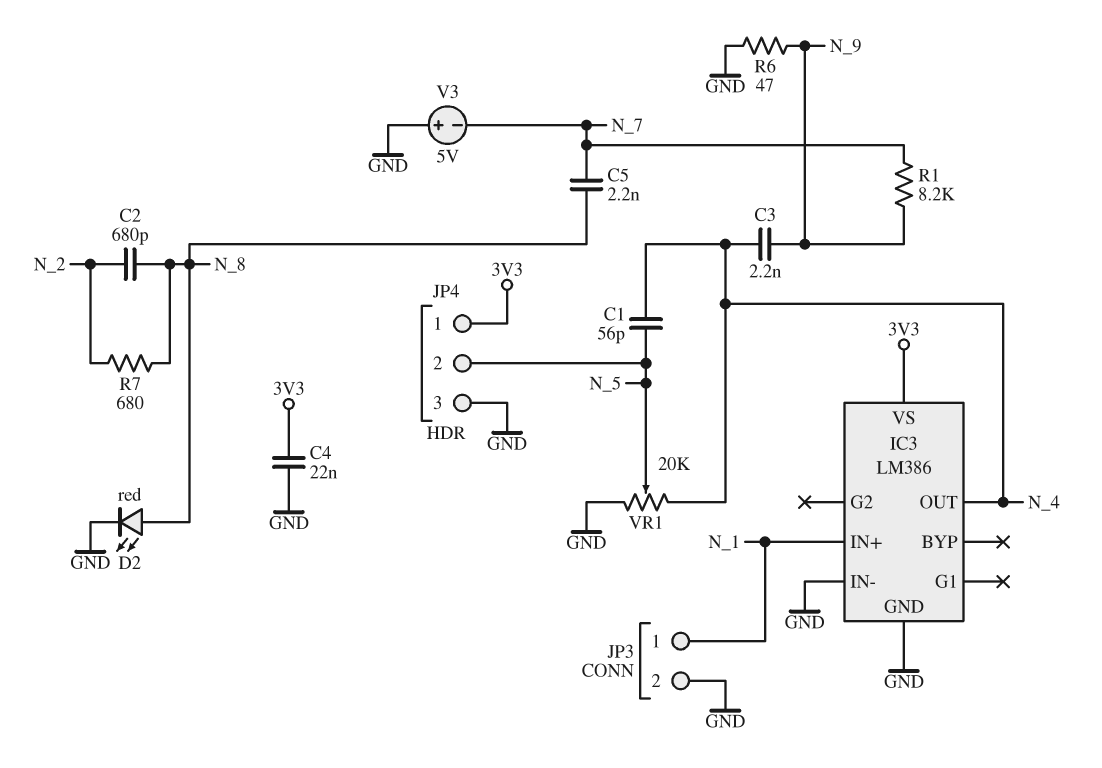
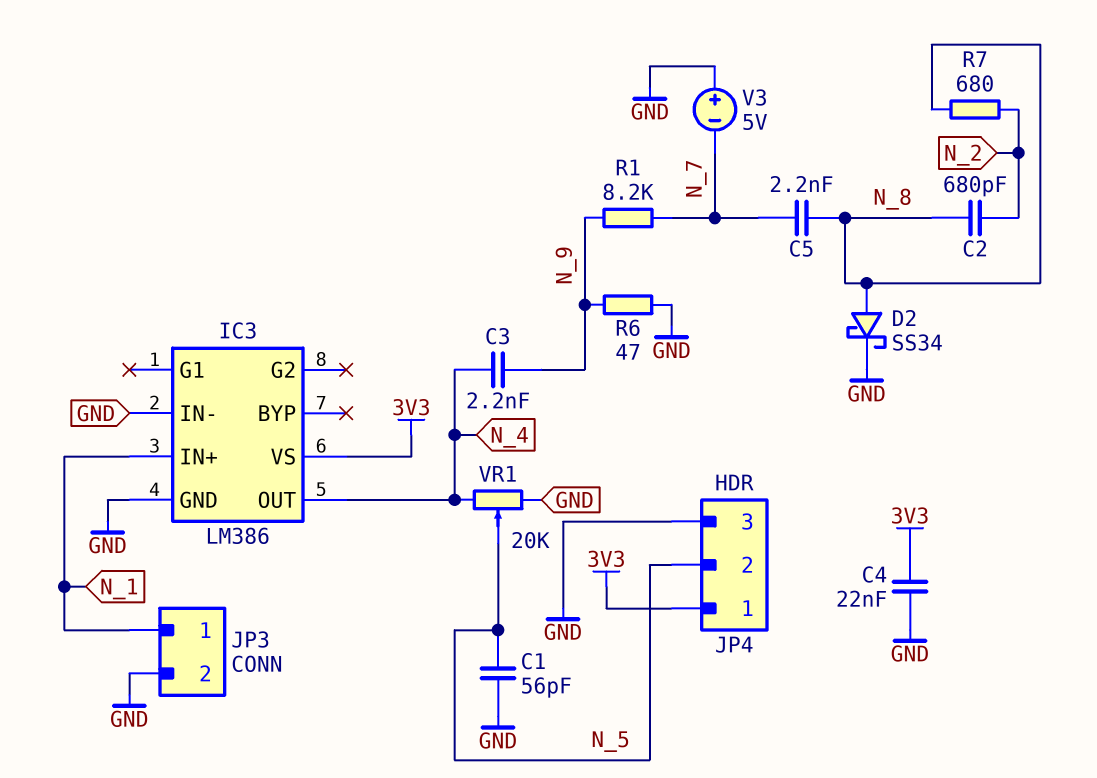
C1: 56pF (N_4, N_5) -> 56pF (GND, N_5)
D2: LED red (A N_8, K GND) -> schottky SS34 (A N_8, K GND)

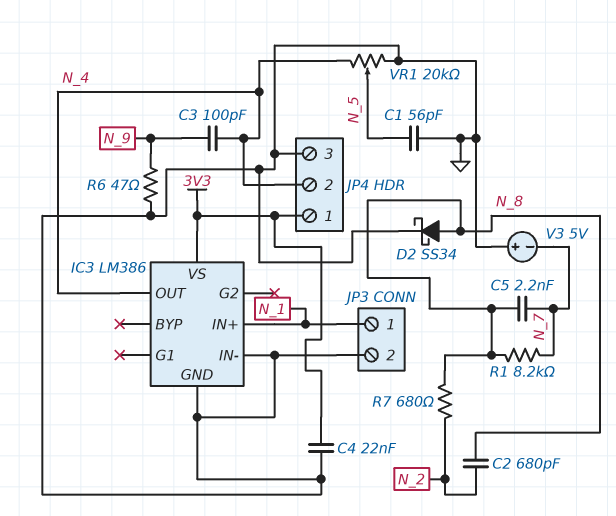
C3: 2.2nF (N_4, N_9) -> 100pF (N_4, N_9)
JP4 pin 2: N_5 -> N_4
R1: 8.2k (N_7, N_9) -> 8.2k (N_7, N_8)

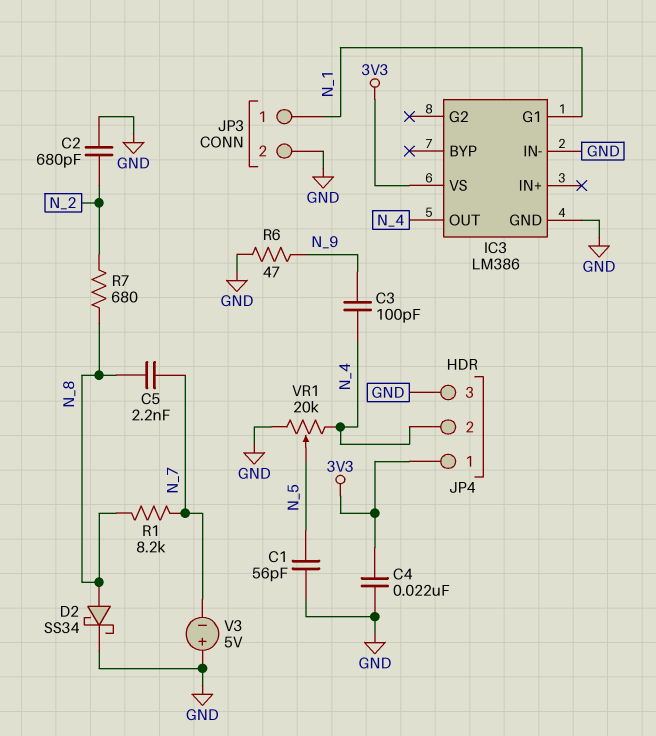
C2: 680pF (N_2, N_8) -> 680pF (GND, N_2)
IC3 pin G1: none -> N_1
IC3 pin IN+: N_1 -> none

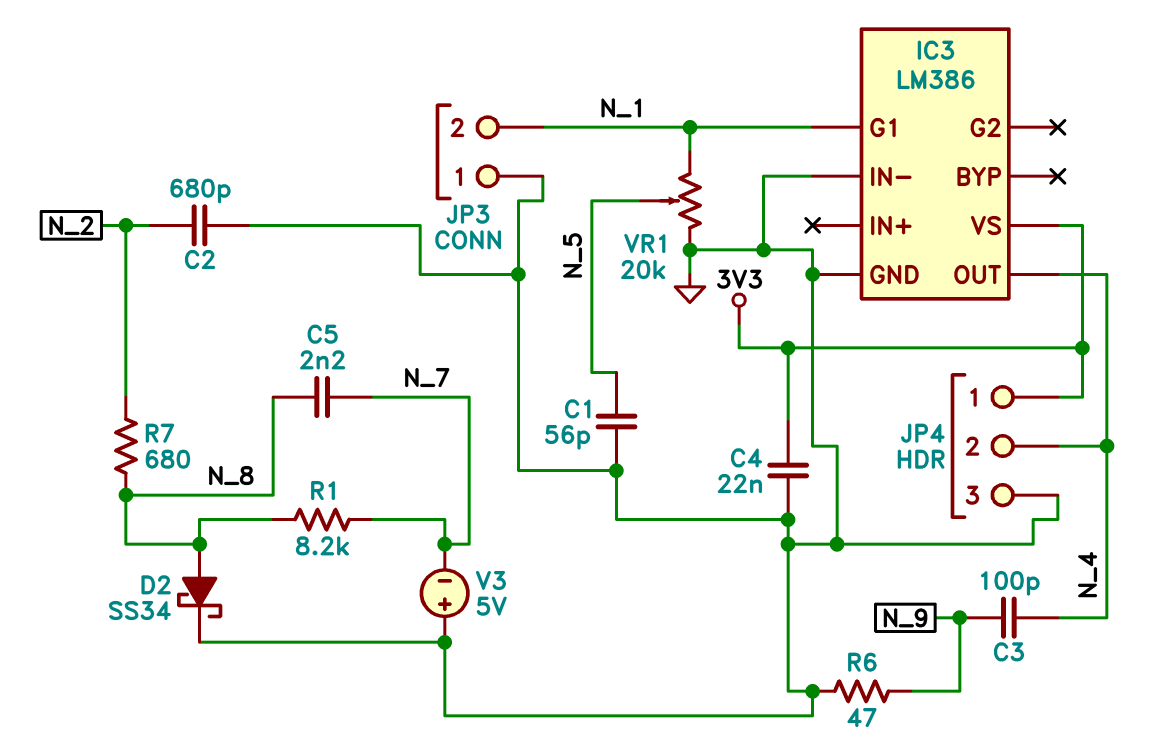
JP3 pin 1: N_1 -> GND
JP3 pin 2: GND -> N_1
VR1: 20k (GND, N_4, wiper N_5) -> 20k (GND, N_1, wiper N_5)

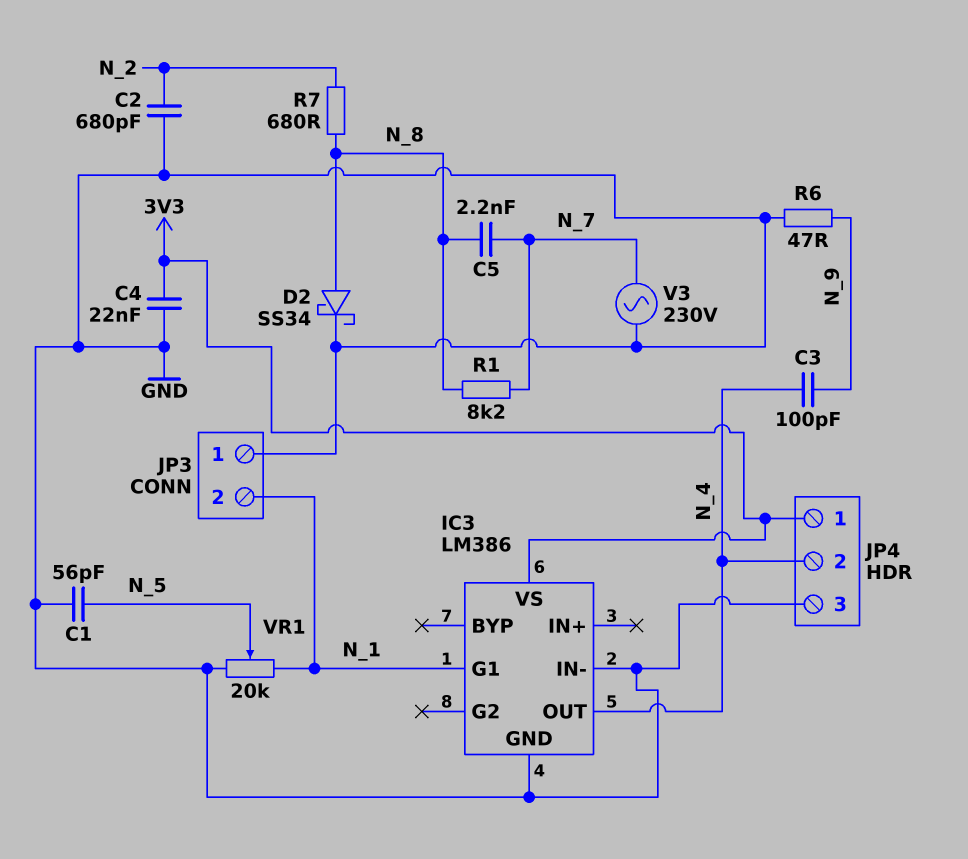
V3: 5V (plus GND, minus N_7) -> AC 230V (GND, N_7)

